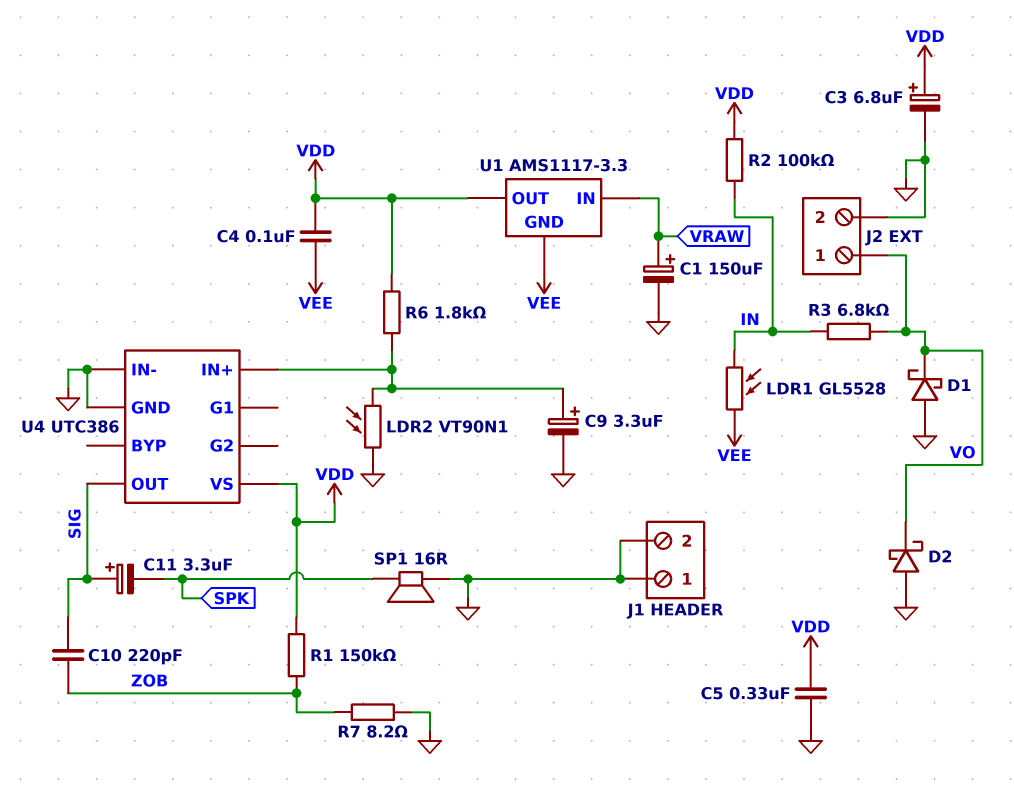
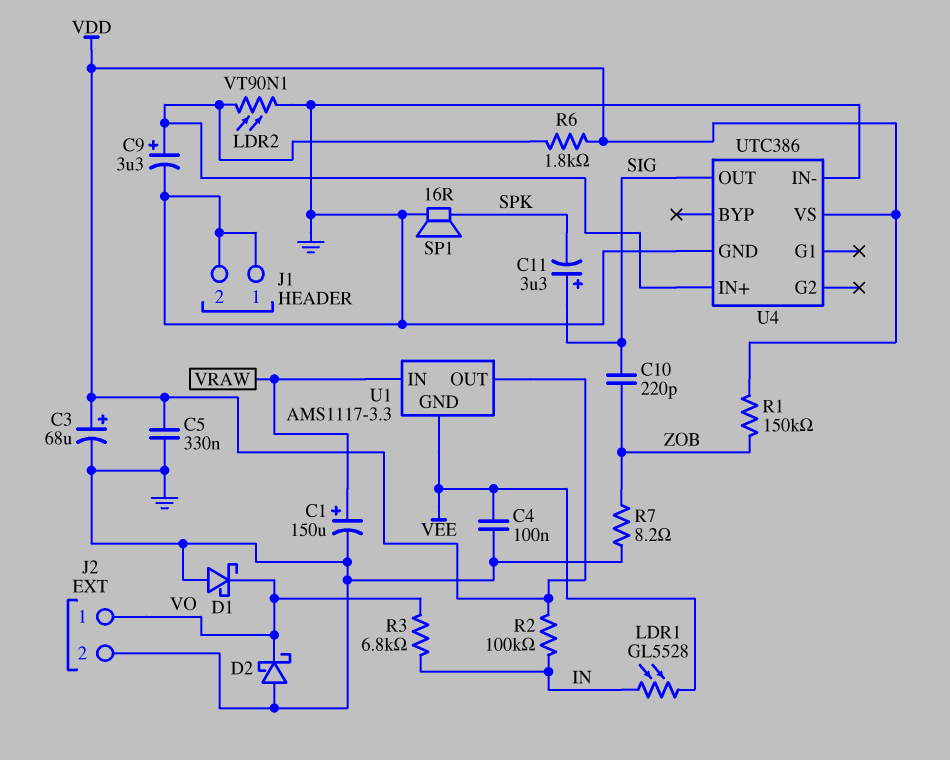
C3: 6.8uF (plus VDD, minus GND) -> 68uF (plus VDD, minus GND)
C4: 100nF (VDD, VEE) -> 100nF (GND, VEE)

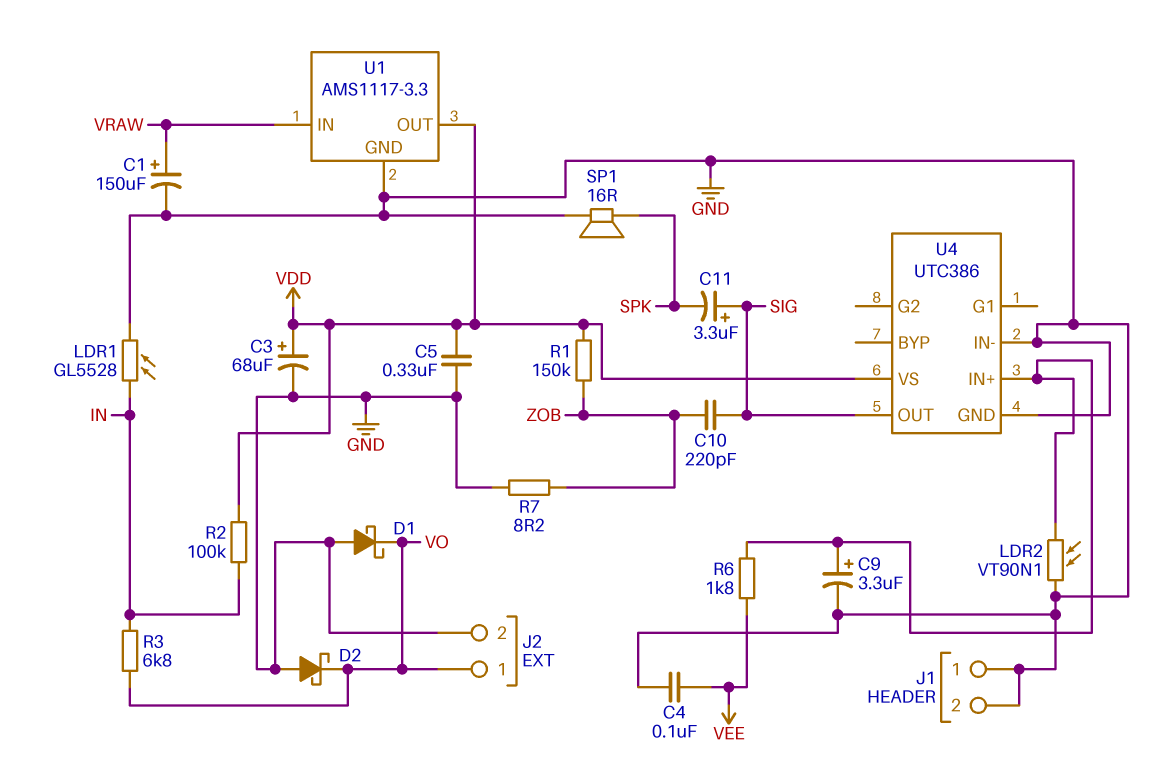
LDR1: GL5528 (IN, VEE) -> GL5528 (GND, IN)
R6: 1.8k (U4/IN+, VDD) -> 1.8k (U4/IN+, VEE)
U1 pin GND: VEE -> GND

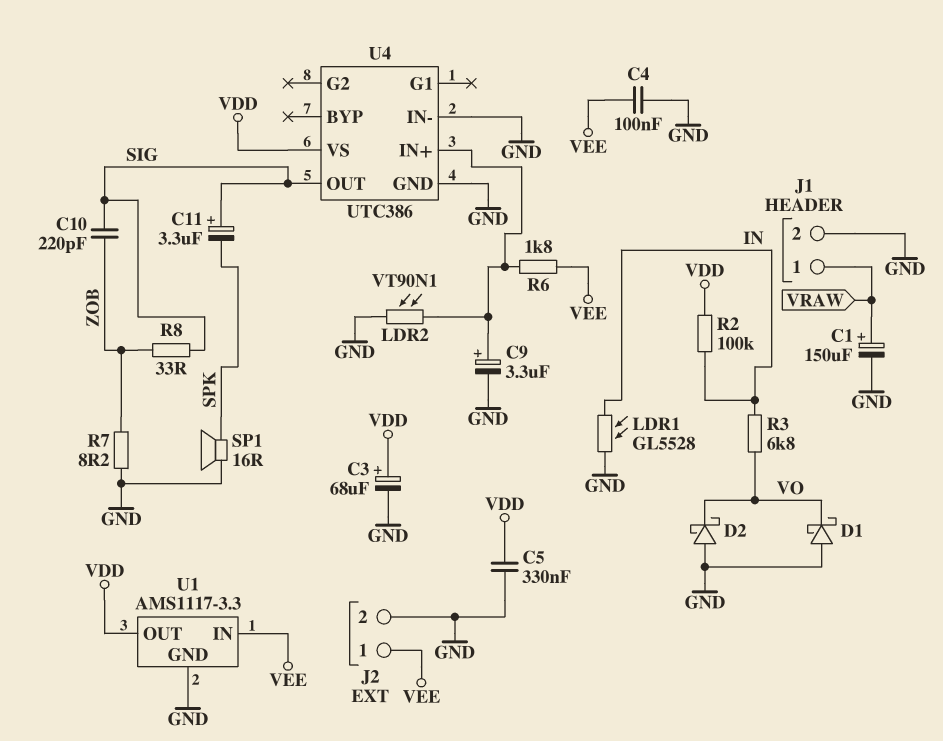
J1 pin 1: GND -> VRAW
J2 pin 1: VO -> VEE
R1: 150k (VDD, ZOB) -> none
R8: none -> 33 (SIG, ZOB)
U1 pin IN: VRAW -> VEE

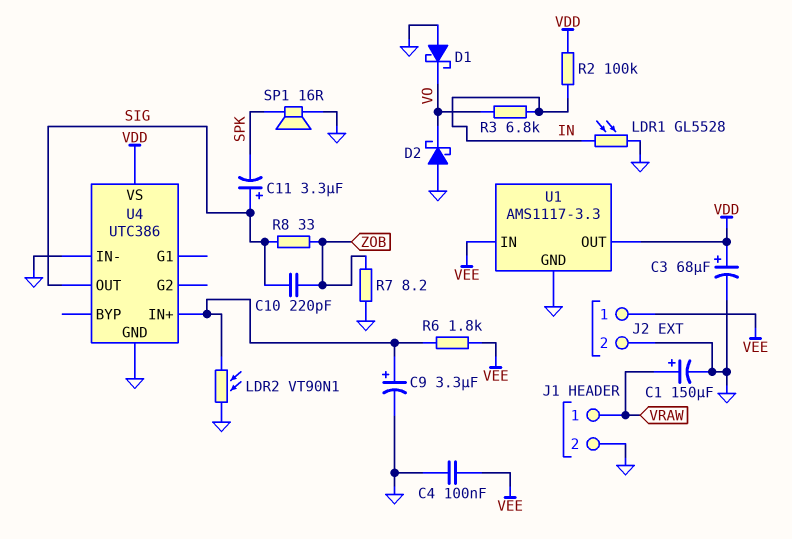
C5: 330nF (GND, VDD) -> none

